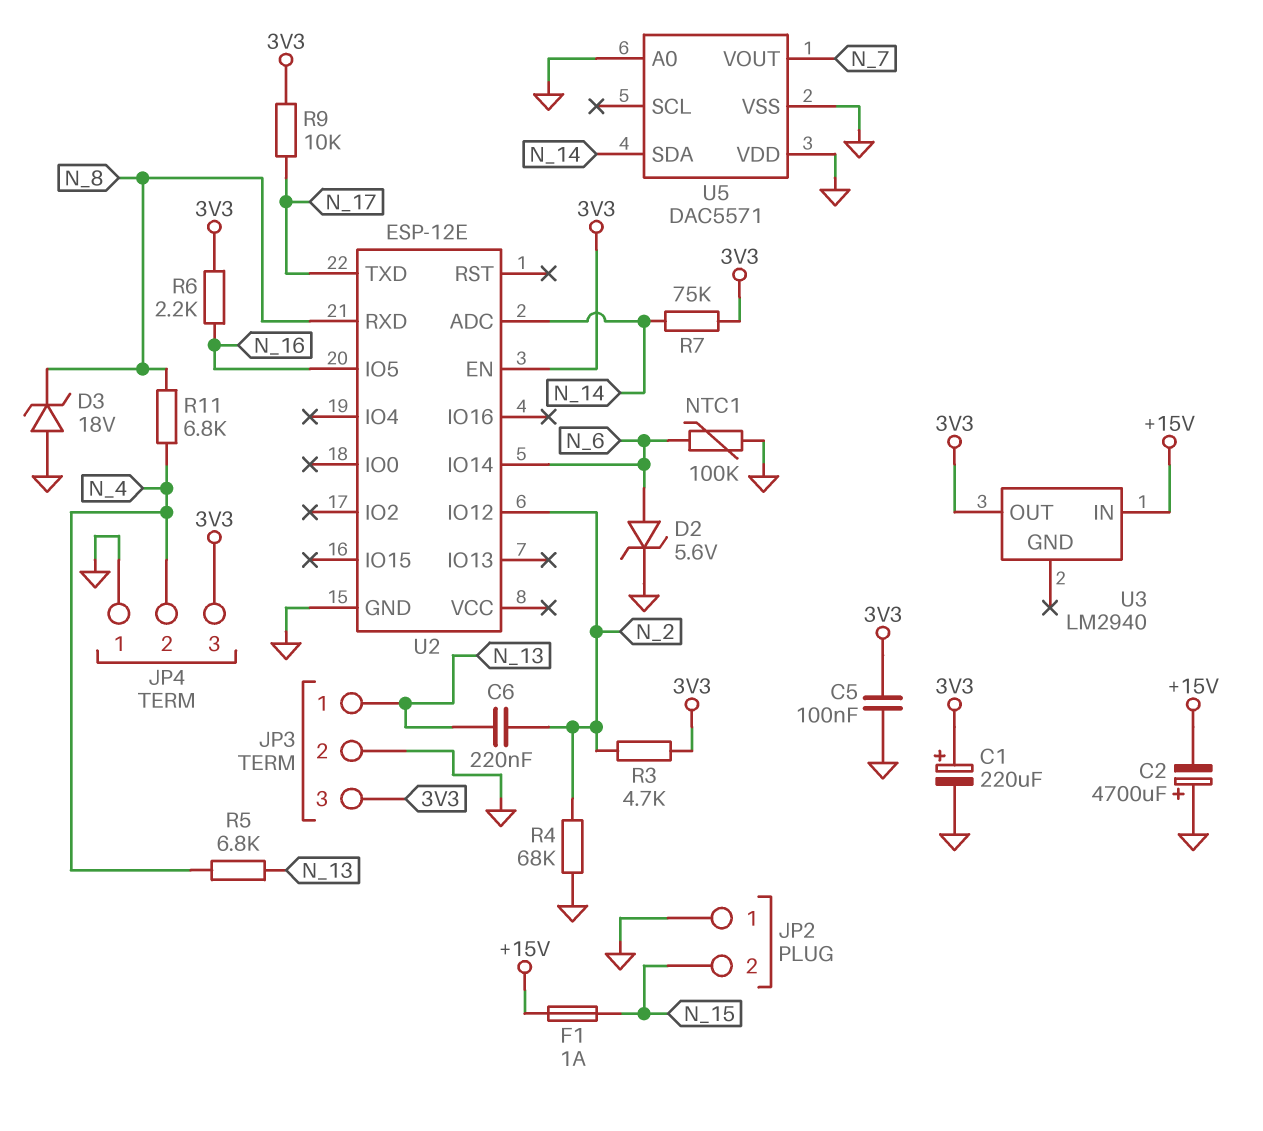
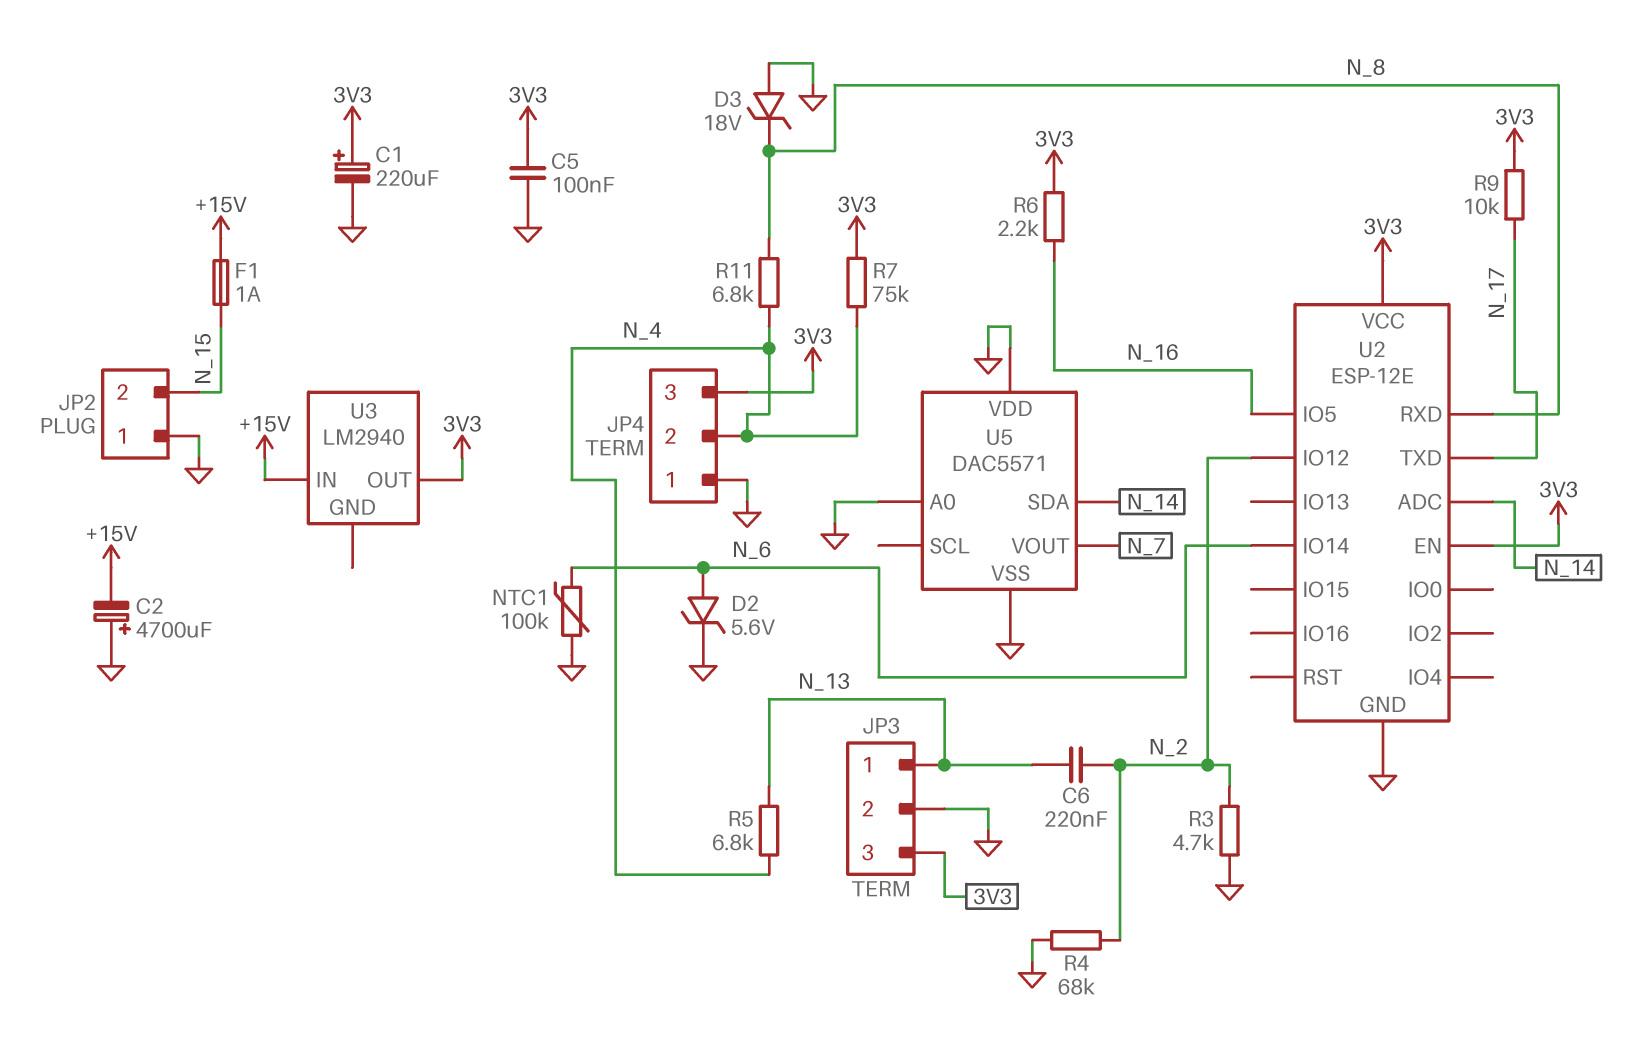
R3: 4.7k (3V3, N_2) -> 4.7k (GND, N_2)
R7: 75k (3V3, N_14) -> 75k (3V3, N_4)
U2 pin VCC: none -> 3V3

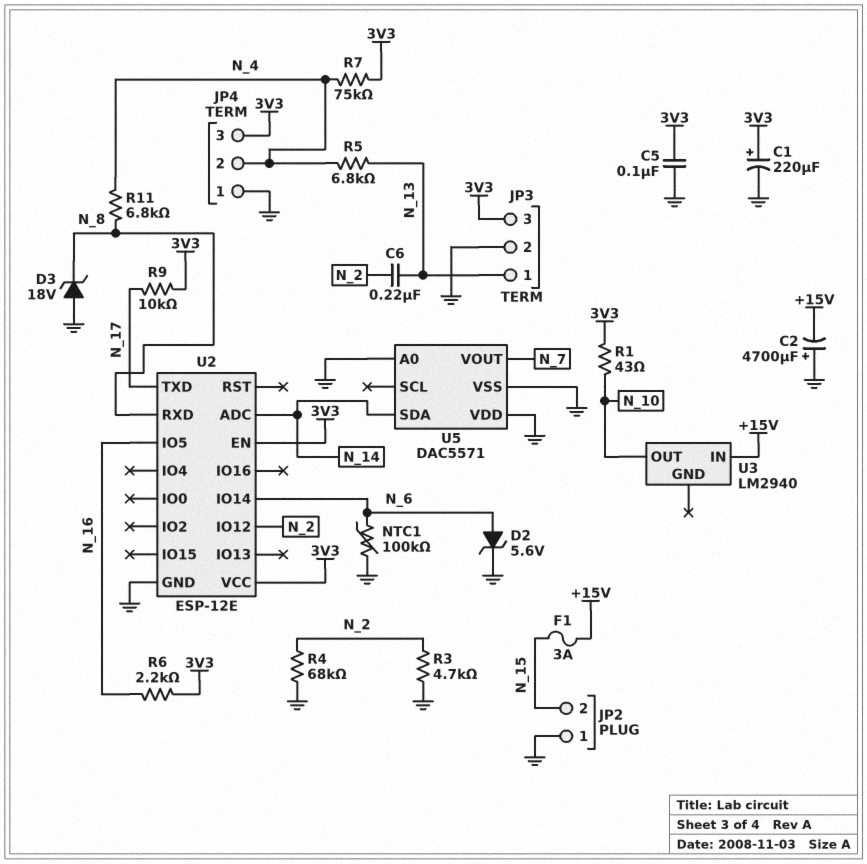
F1: 1A (+15V, N_15) -> 3A (+15V, N_15)
R1: none -> 43 (3V3, N_10)
U3 pin OUT: 3V3 -> N_10

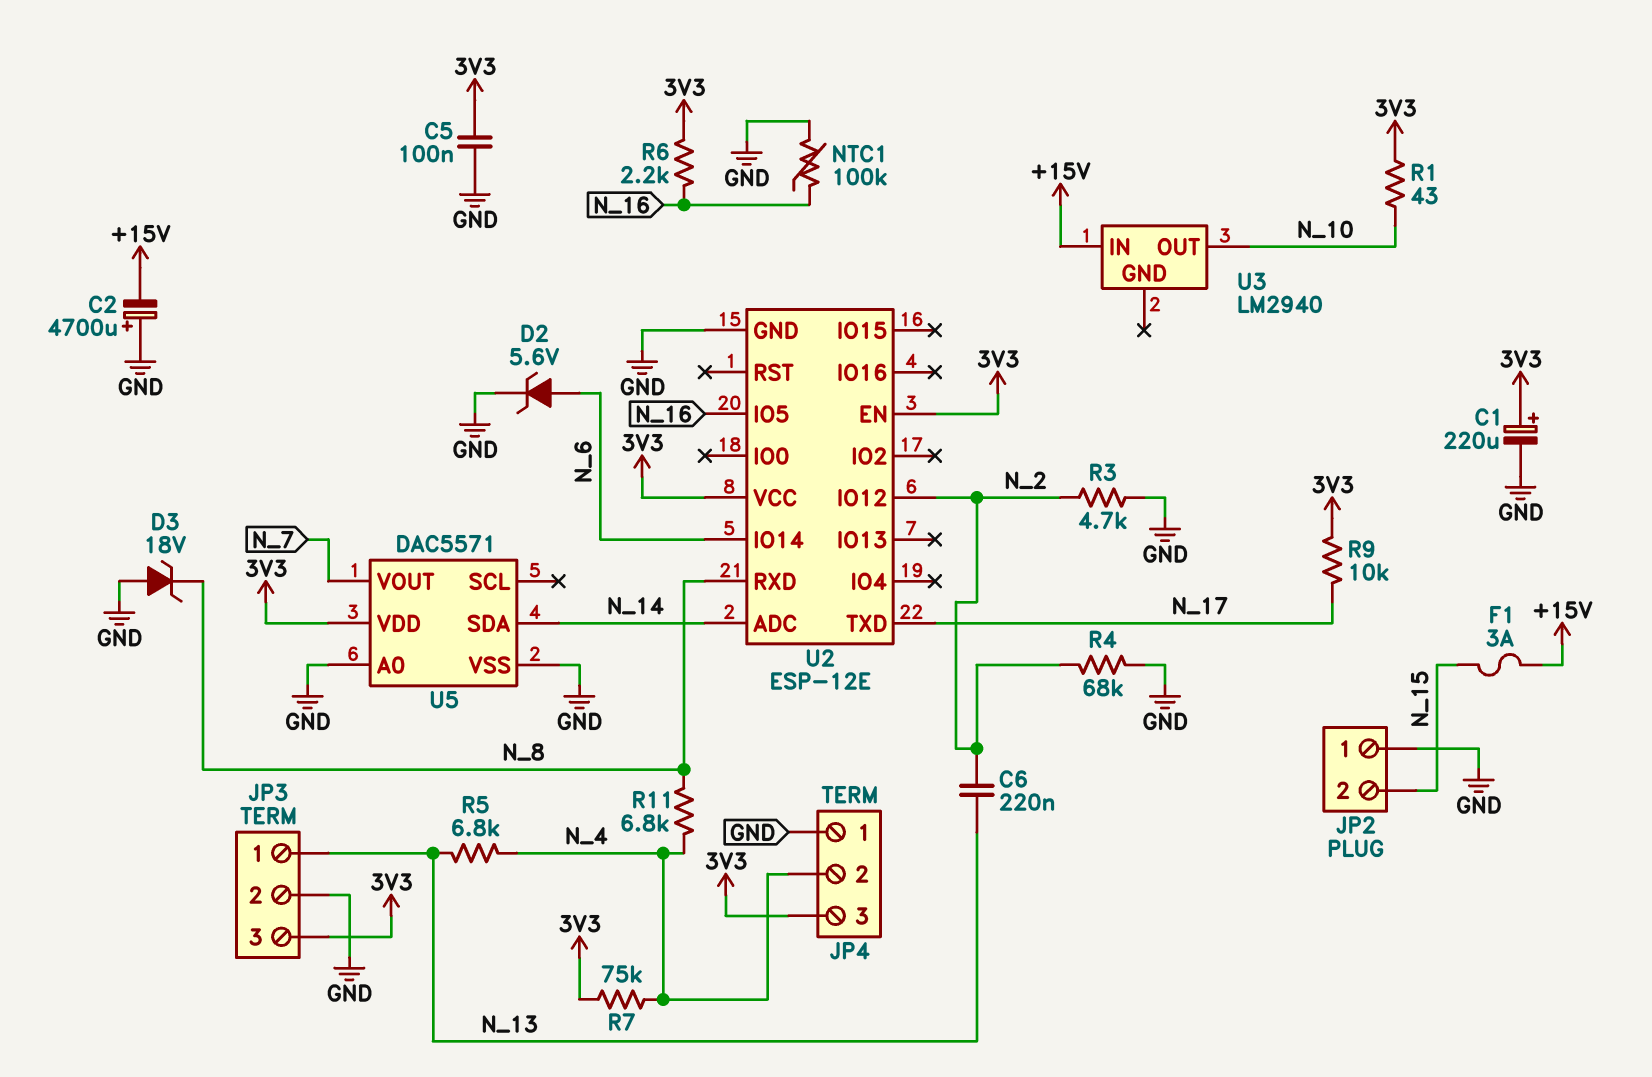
NTC1: 100k (GND, N_6) -> 100k (GND, N_16)
U5 pin VDD: GND -> 3V3

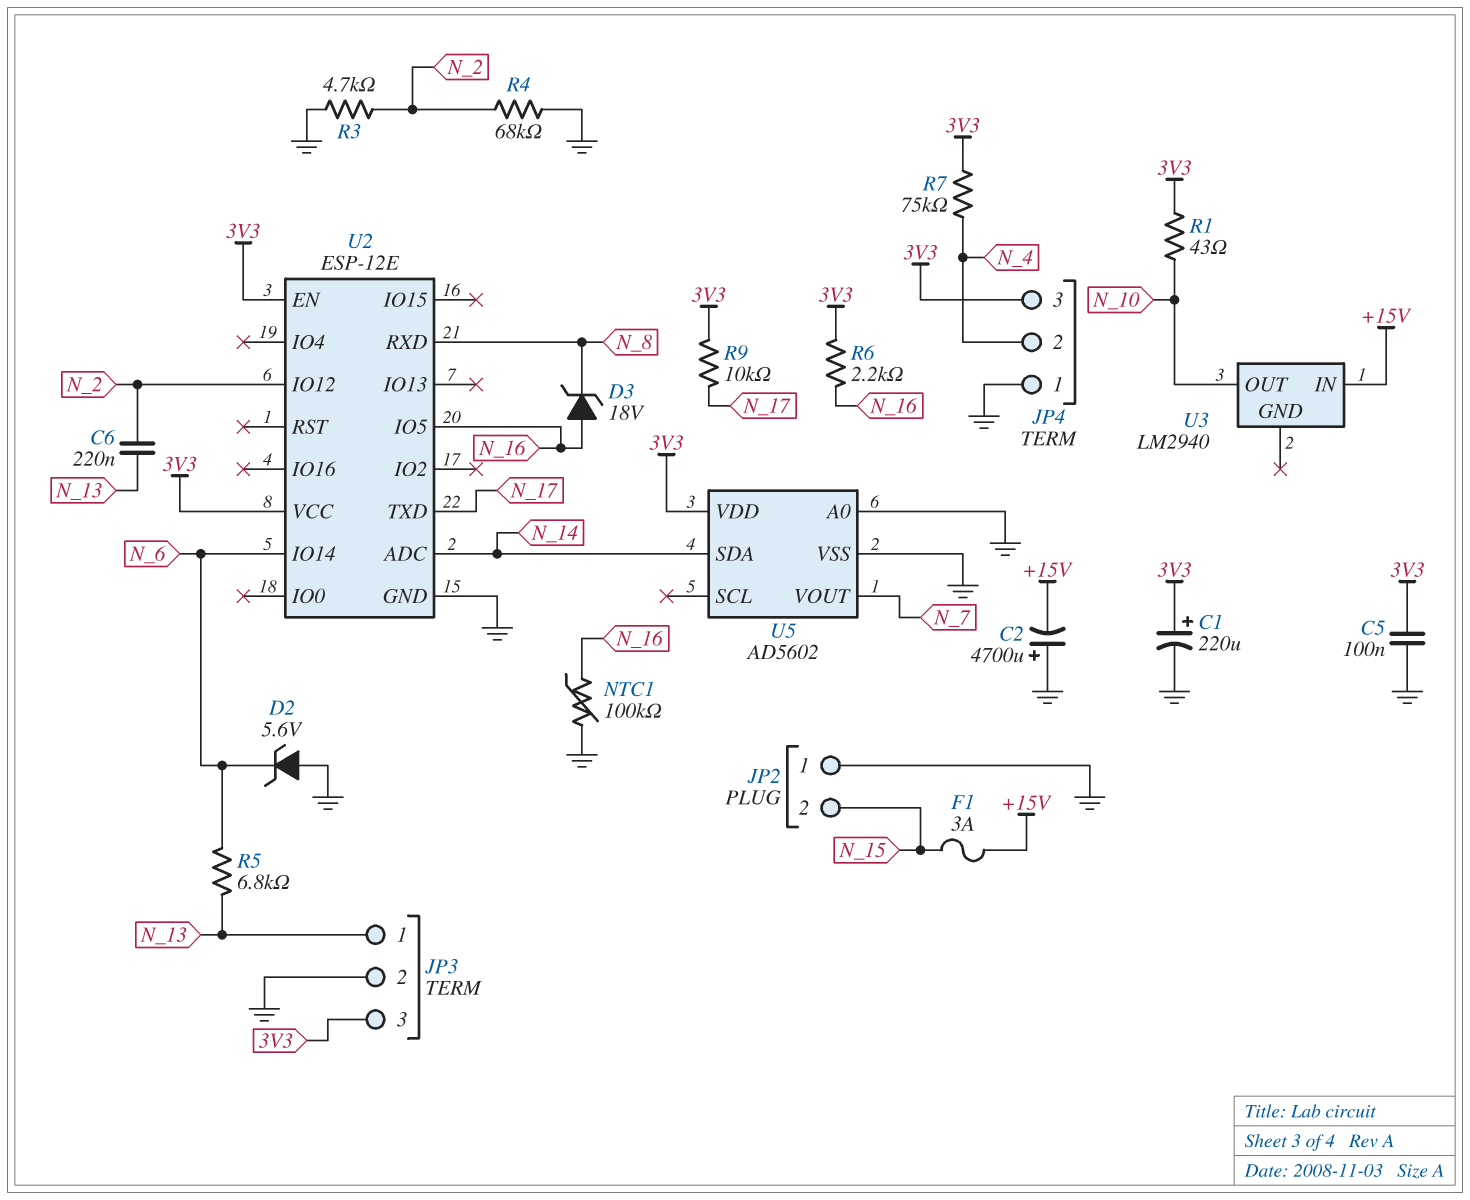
D2: zener 5.6V (A N_6, K GND) -> zener 5.6V (A GND, K N_6)
D3: zener 18V (A GND, K N_8) -> zener 18V (A N_16, K N_8)
R5: 6.8k (N_4, N_13) -> 6.8k (N_6, N_13)
R11: 6.8k (N_4, N_8) -> none
U5: DAC5571 -> AD5602

